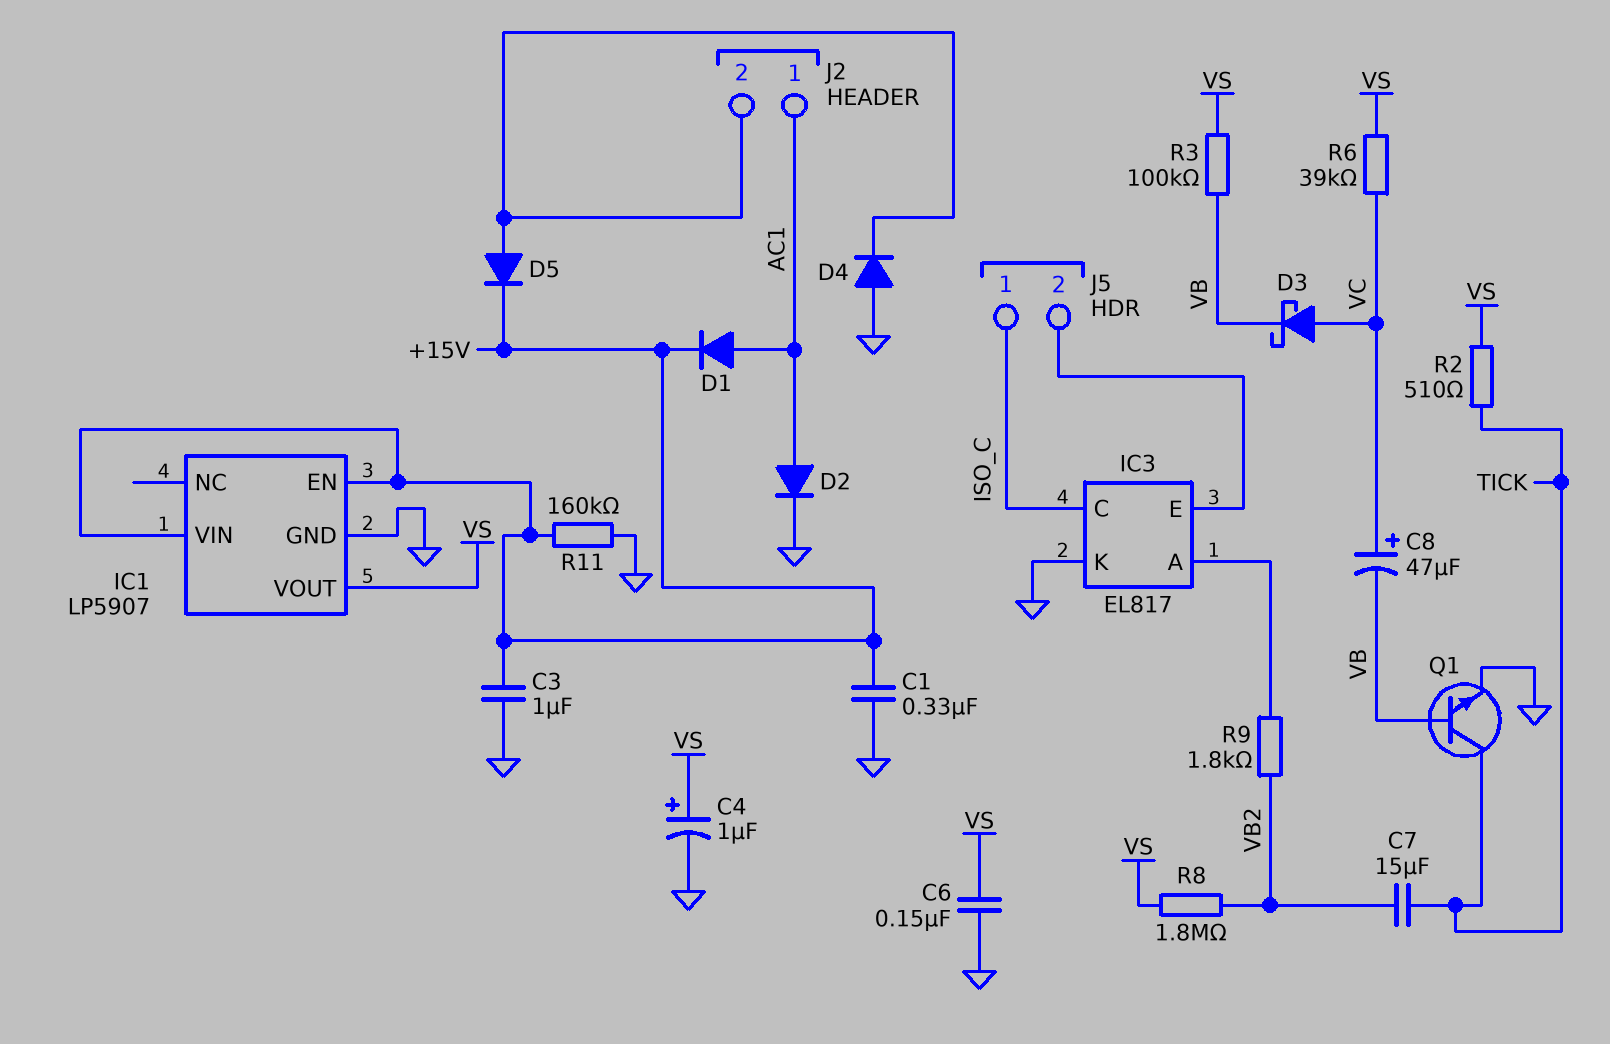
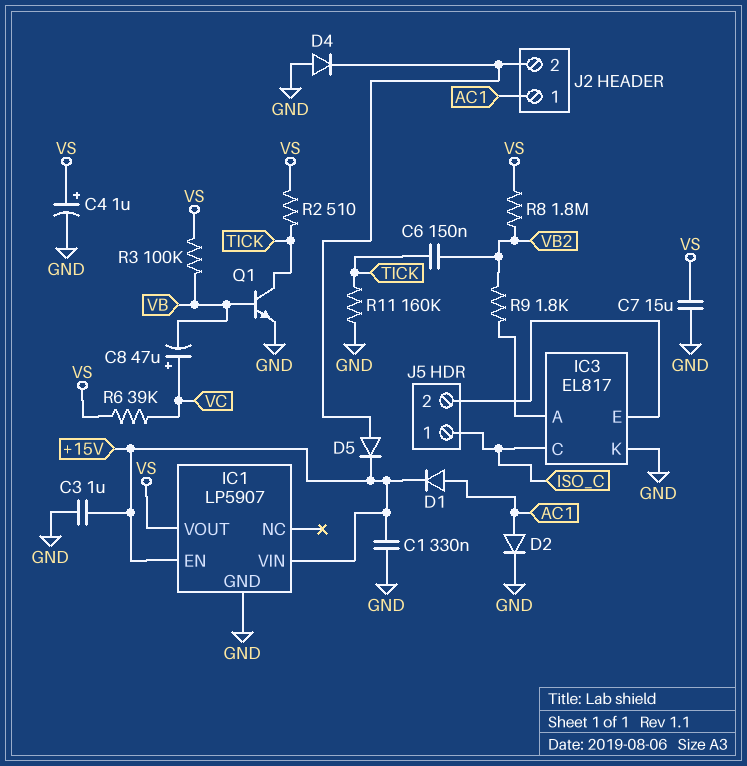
C6: 150nF (GND, VS) -> 150nF (TICK, VB2)
C7: 15uF (TICK, VB2) -> 15uF (GND, VS)
D3: schottky (A VC, K VB) -> none
R11: 160k (+15V, GND) -> 160k (GND, TICK)

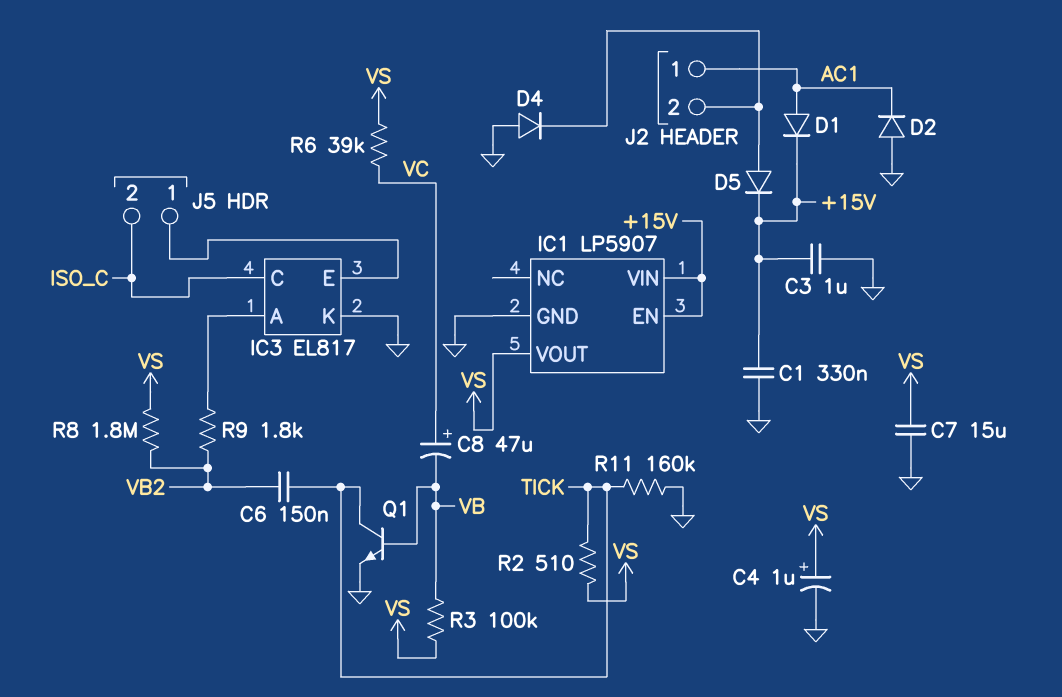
D2: diode (A AC1, K GND) -> diode (A GND, K AC1)
J5 pin 1: ISO_C -> IC3/E
J5 pin 2: IC3/E -> ISO_C

